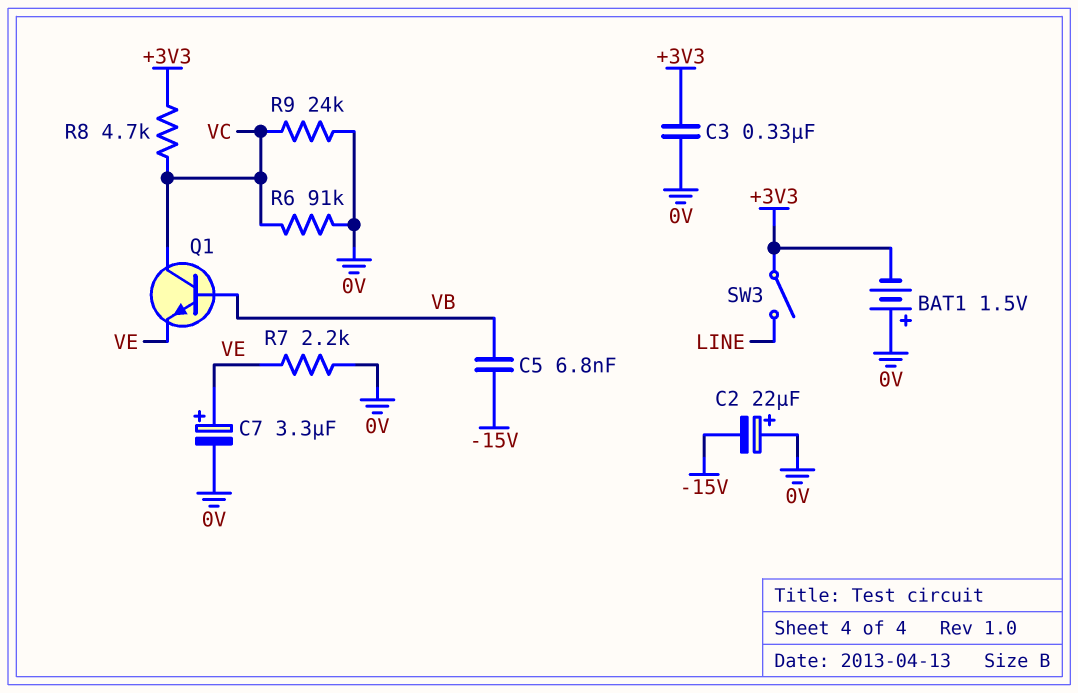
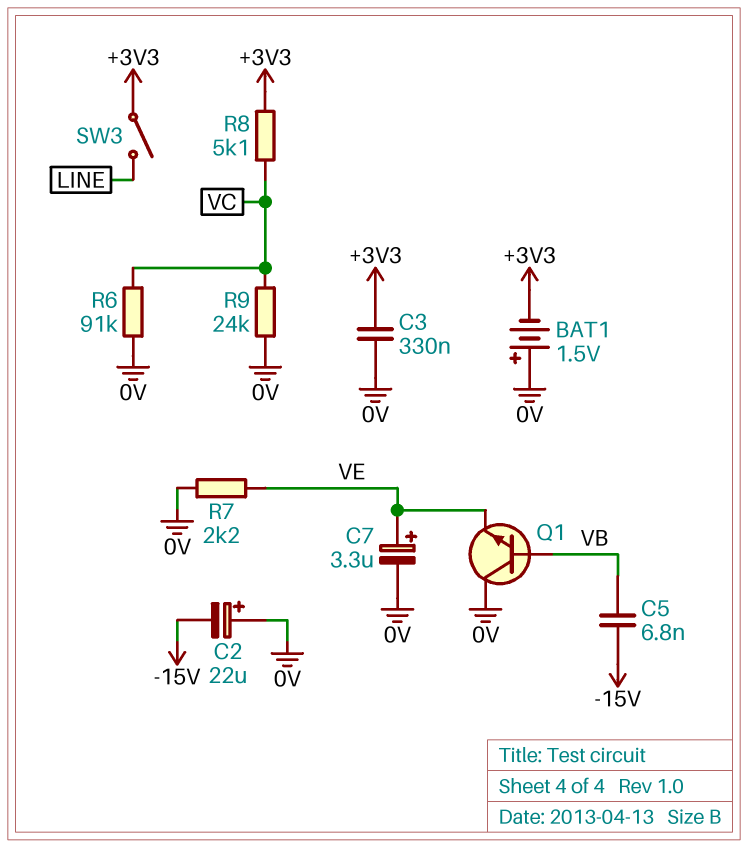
Q1: NPN (B VB, C VC, E VE) -> NPN (B VB, C 0V, E VE)
R8: 4.7k (+3V3, VC) -> 5.1k (+3V3, VC)

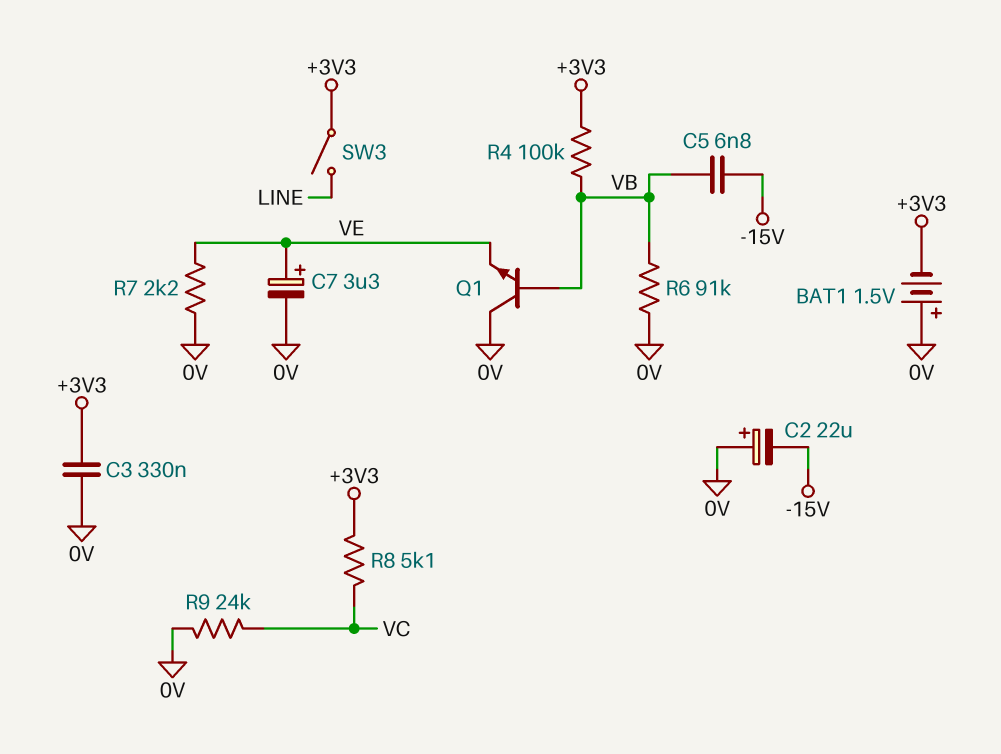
R4: none -> 100k (+3V3, VB)
R6: 91k (0V, VC) -> 91k (0V, VB)

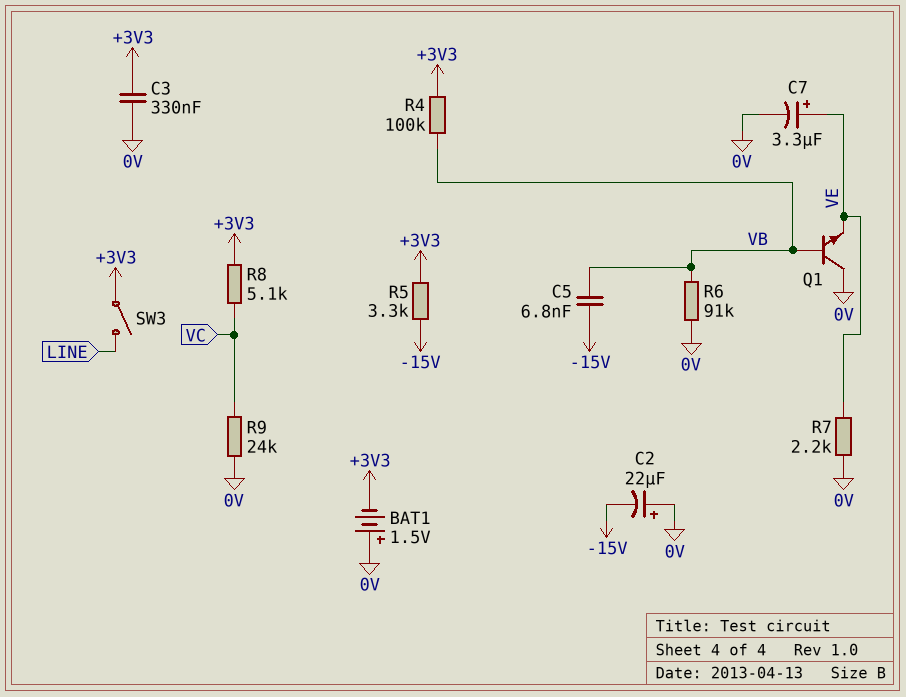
R5: none -> 3.3k (+3V3, -15V)

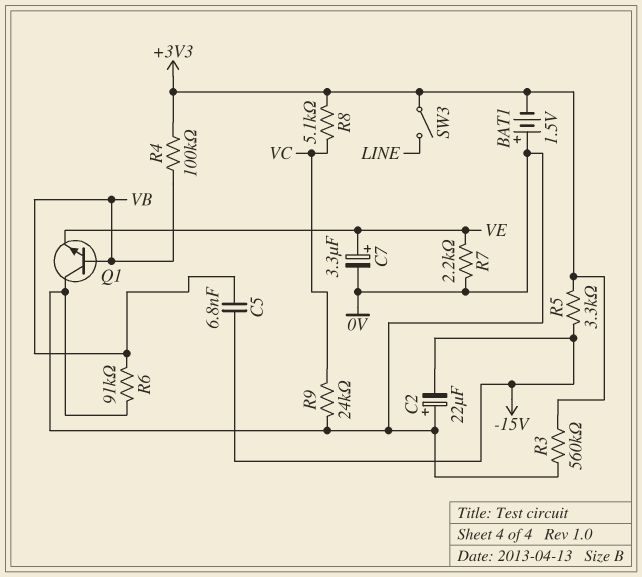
C3: 330nF (+3V3, 0V) -> none
R3: none -> 560k (+3V3, 0V)

